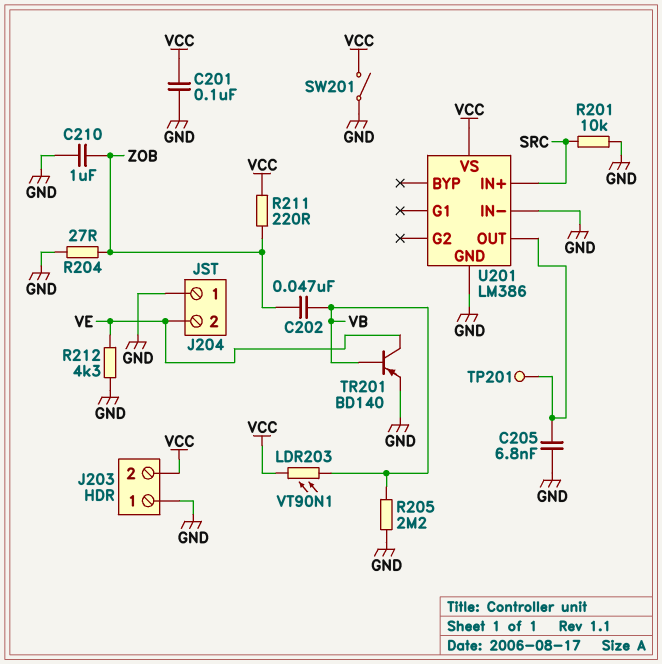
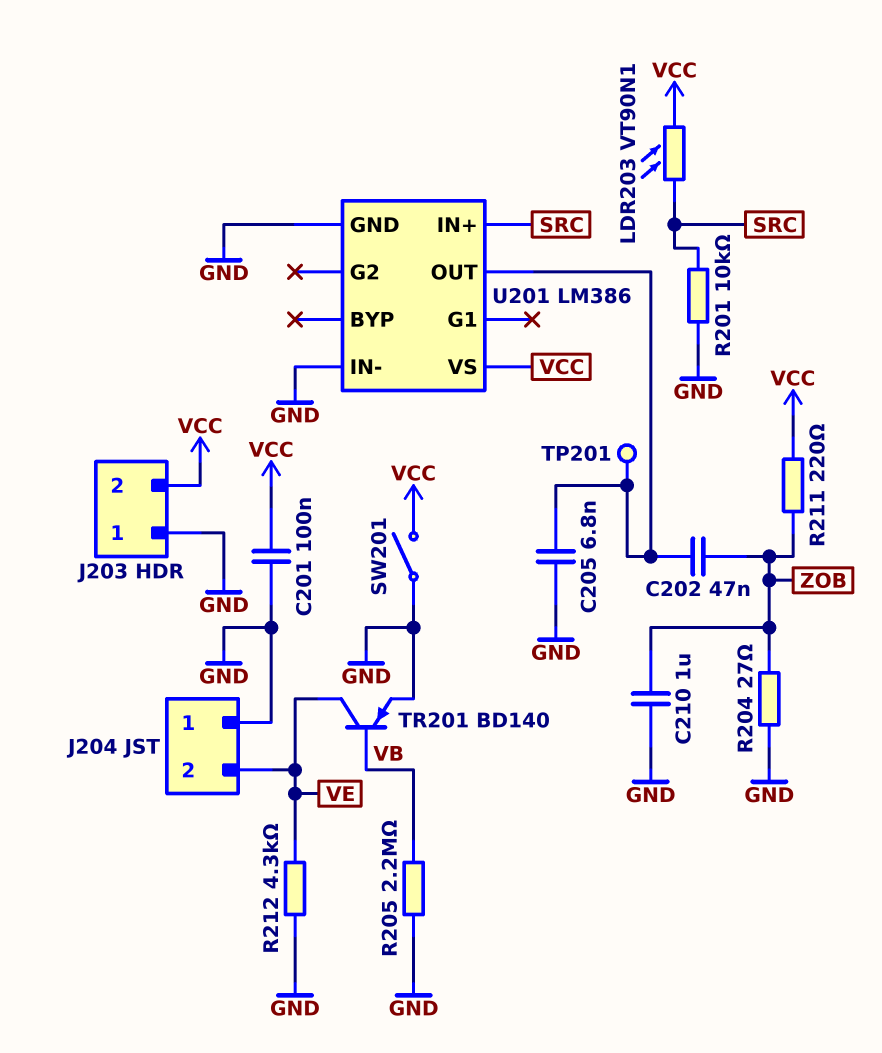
C202: 47nF (VB, ZOB) -> 47nF (U201/OUT, ZOB)
LDR203: VT90N1 (VB, VCC) -> VT90N1 (SRC, VCC)

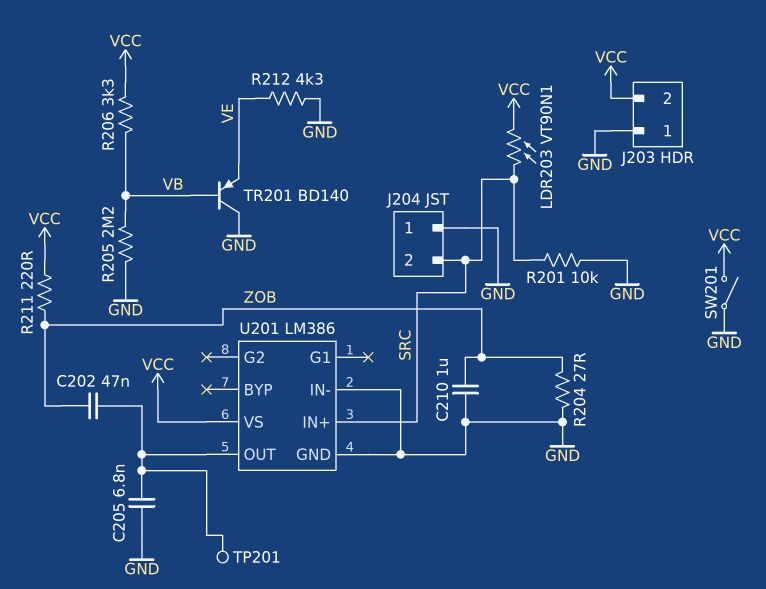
C201: 100nF (GND, VCC) -> none
J204 pin 2: VE -> SRC
R206: none -> 3.3k (VB, VCC)
TR201: PNP BD140 (B VB, C VE, E GND) -> PNP BD140 (B VB, C GND, E VE)

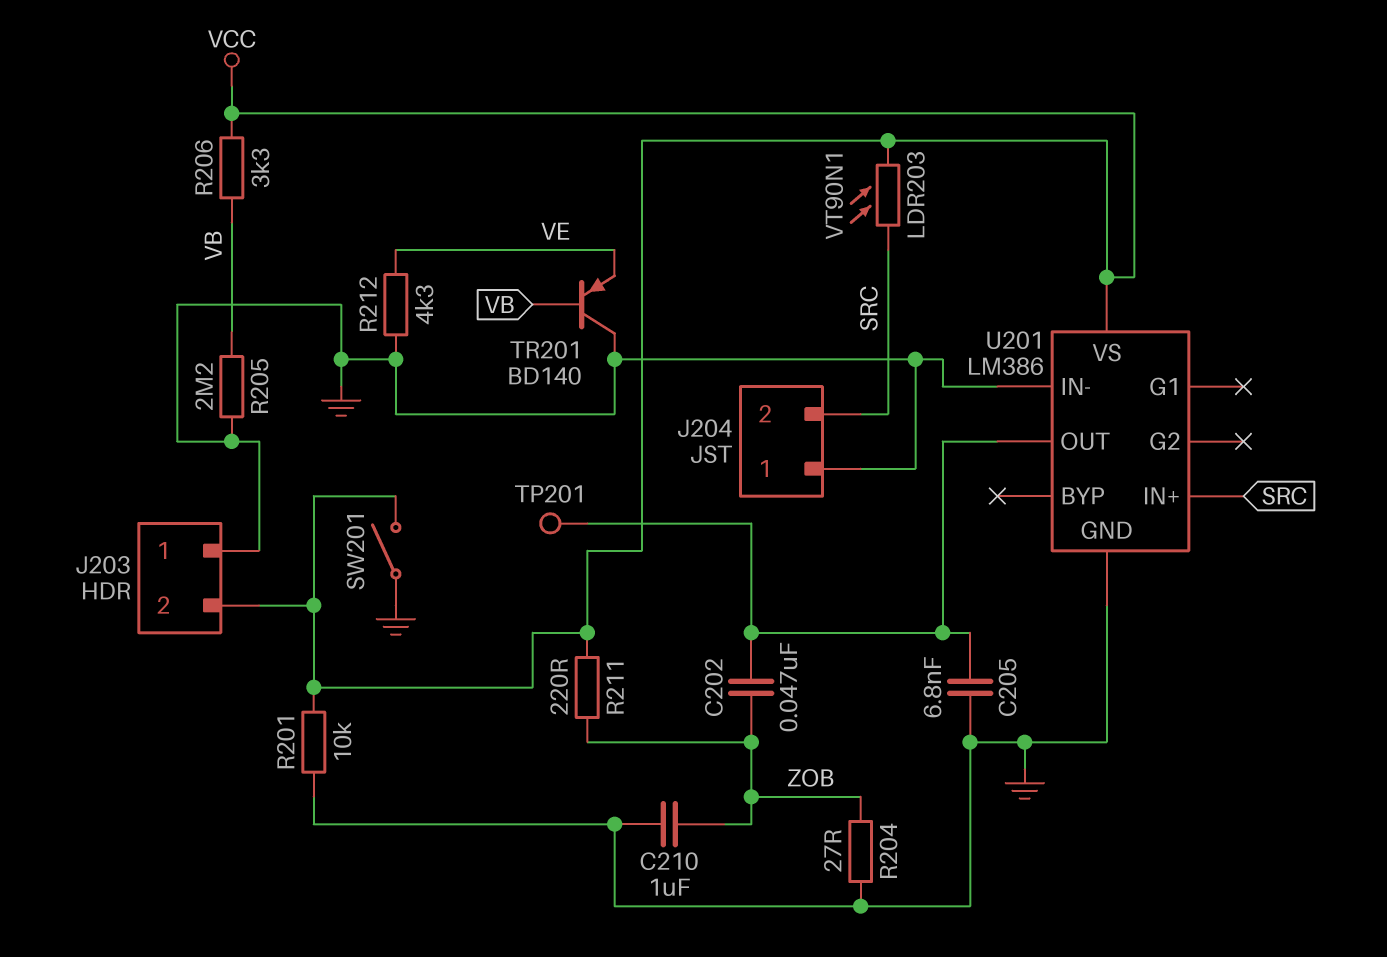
R201: 10k (GND, SRC) -> 10k (GND, VCC)

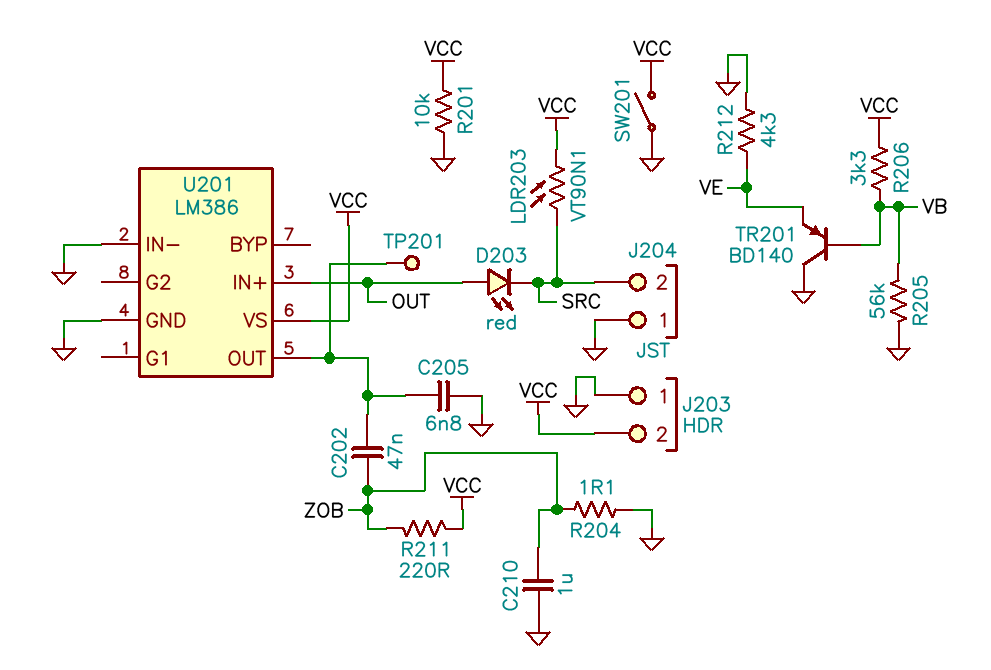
D203: none -> LED red (A OUT, K SRC)
R204: 27 (GND, ZOB) -> 1.1 (GND, ZOB)
R205: 2.2M (GND, VB) -> 56k (GND, VB)
U201 pin IN+: SRC -> OUT

